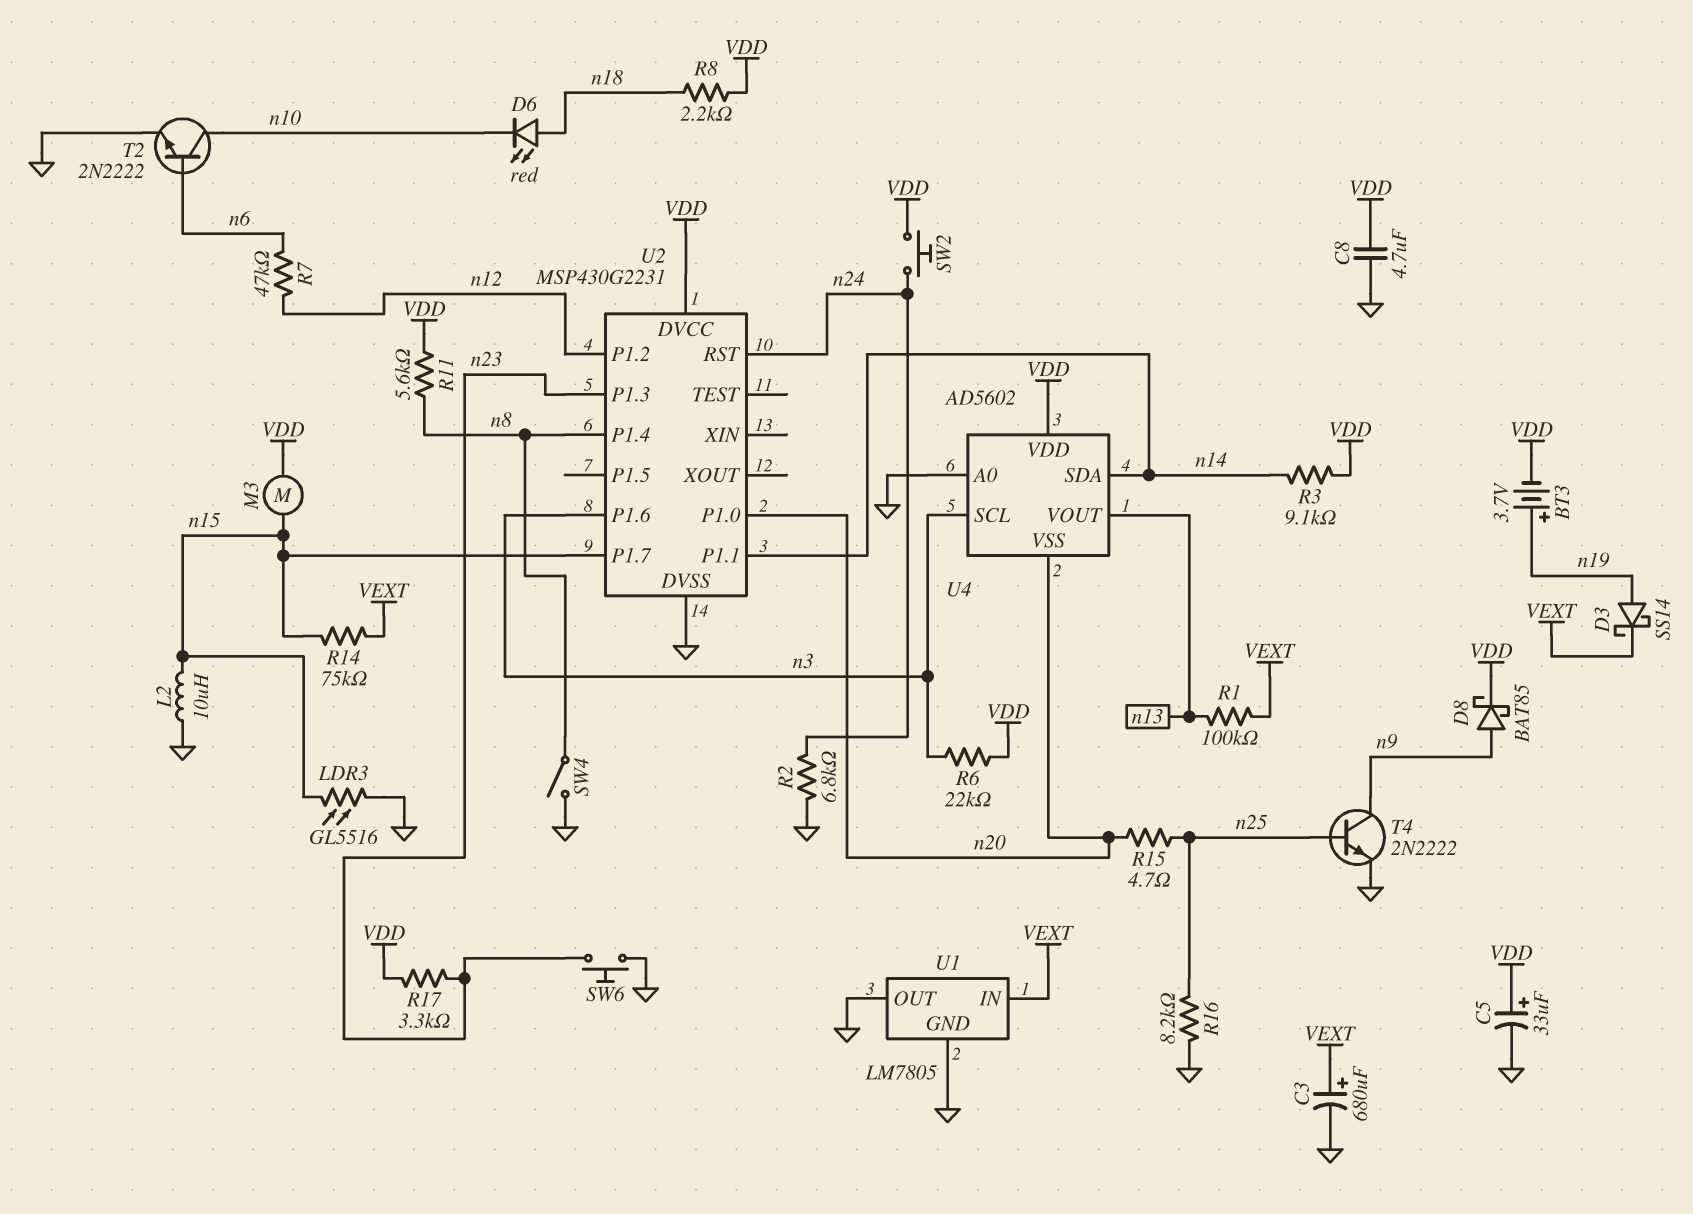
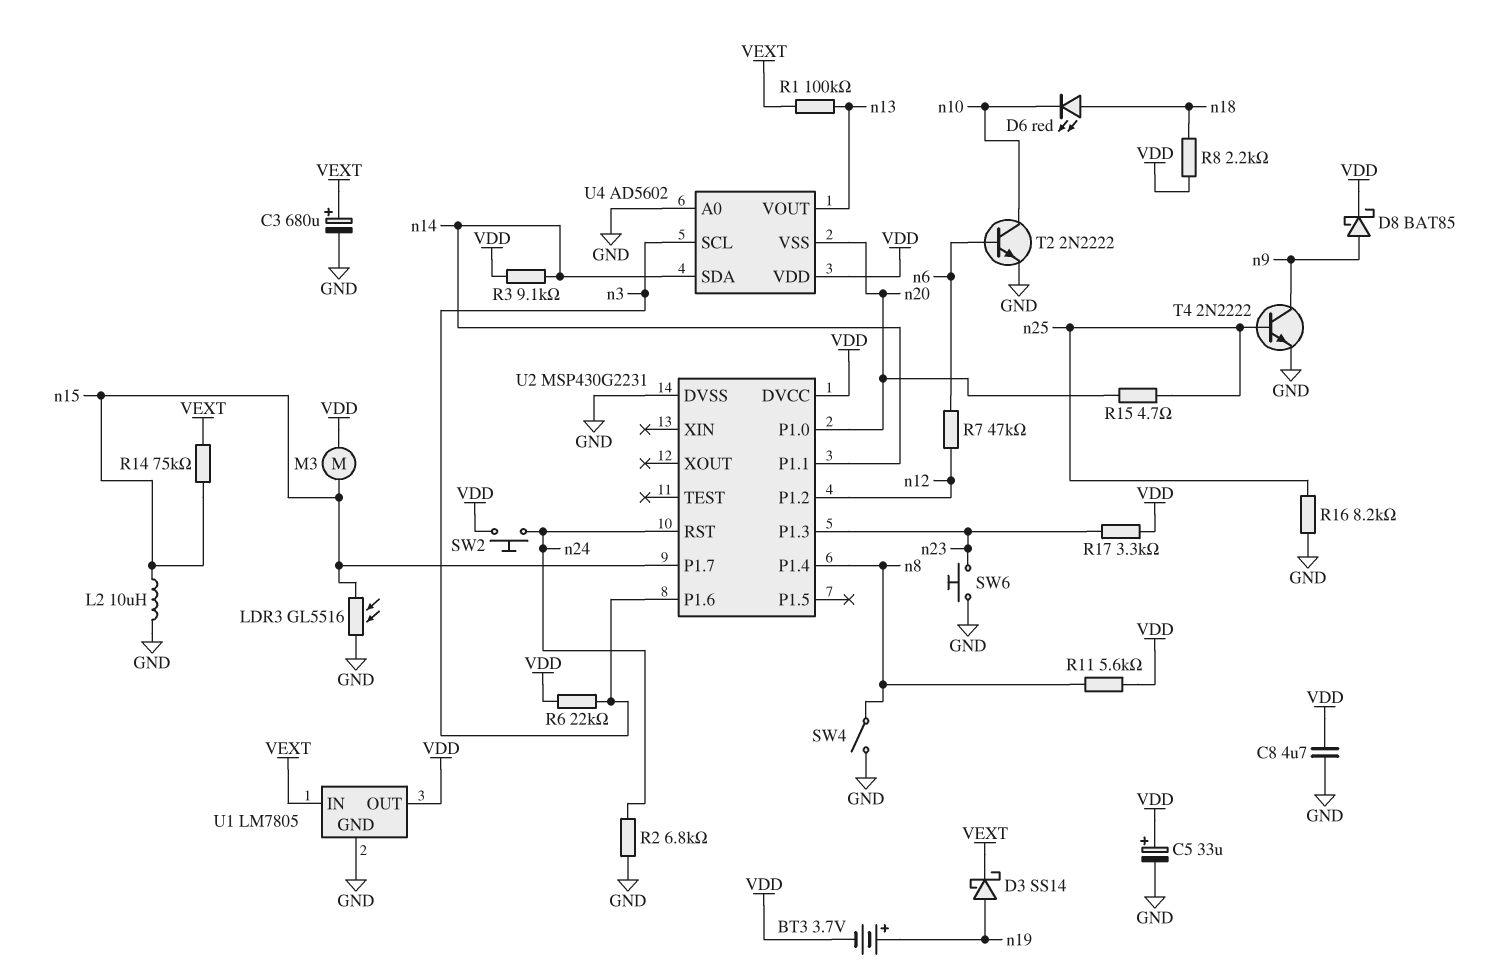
U1 pin OUT: GND -> VDD

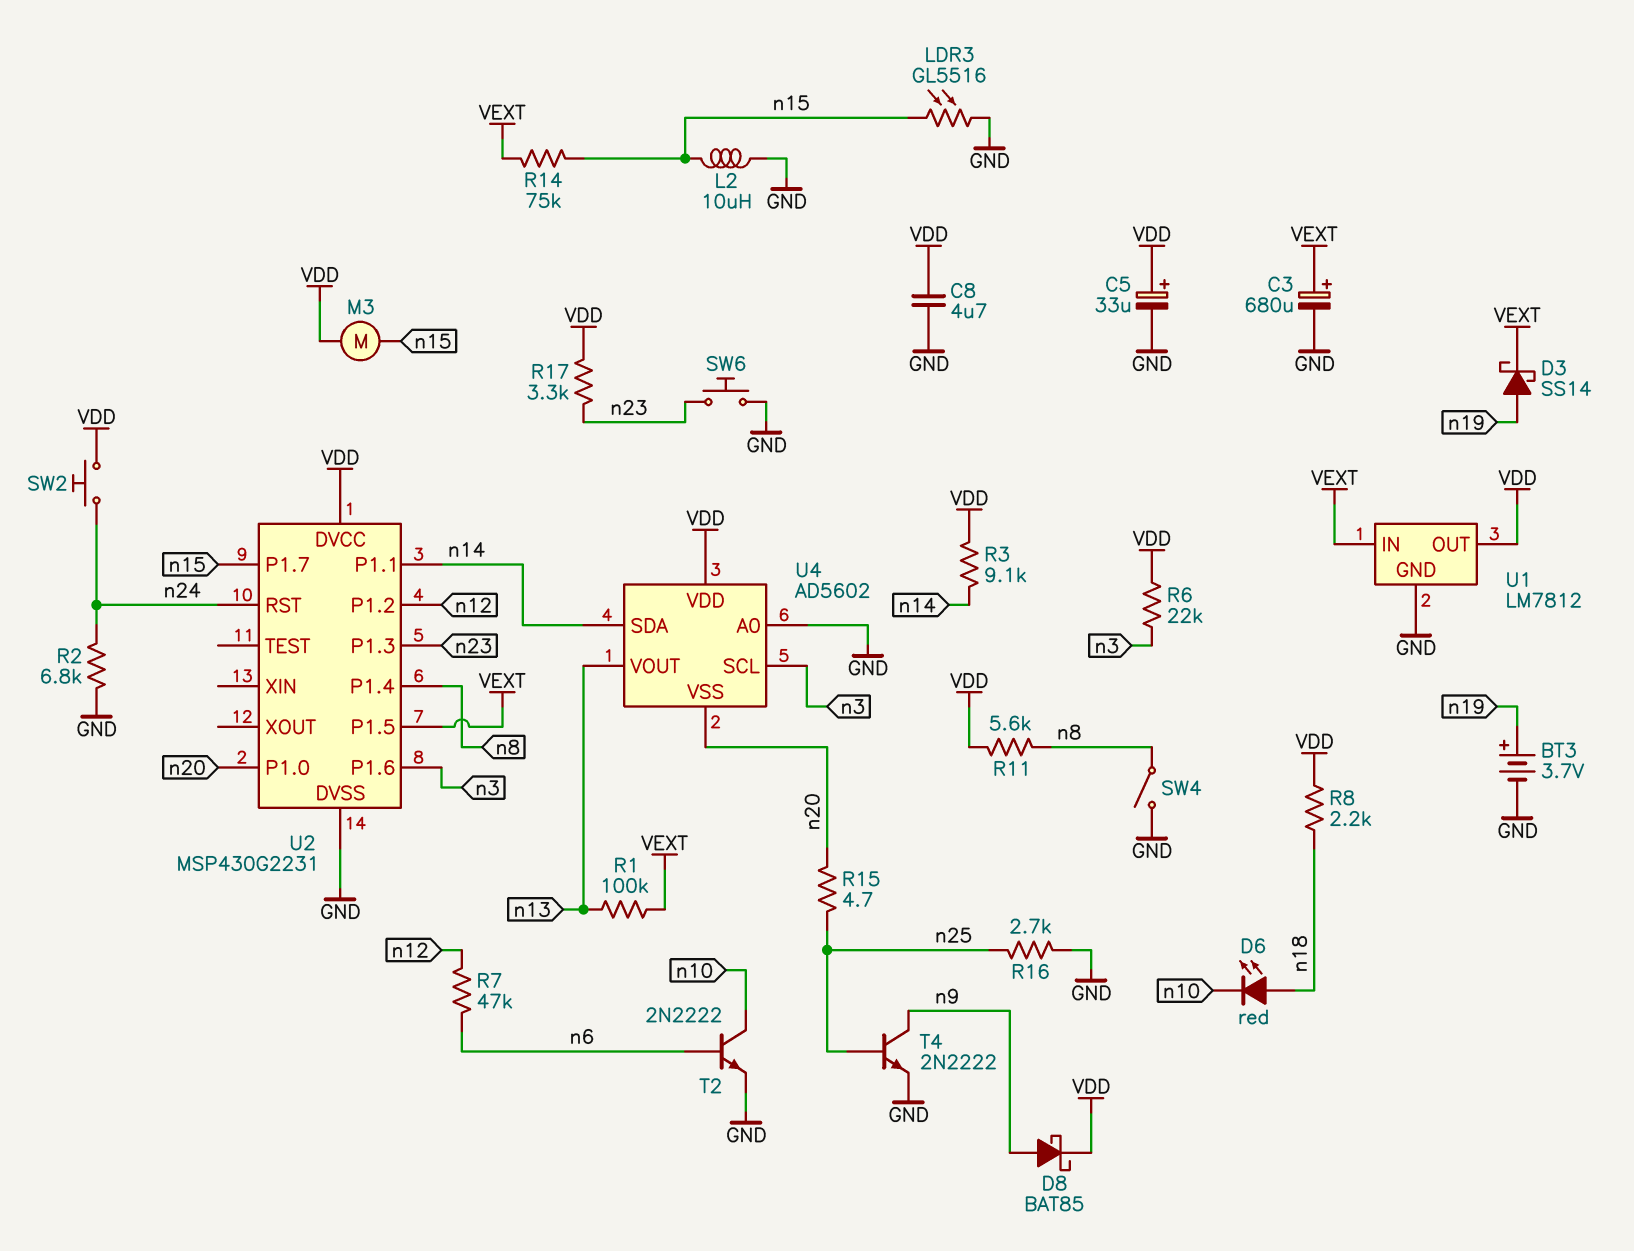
BT3: 3.7V (plus n19, minus VDD) -> 3.7V (plus n19, minus GND)
R16: 8.2k (GND, n25) -> 2.7k (GND, n25)
U1: LM7805 -> LM7812
U2 pin P1.5: none -> VEXT

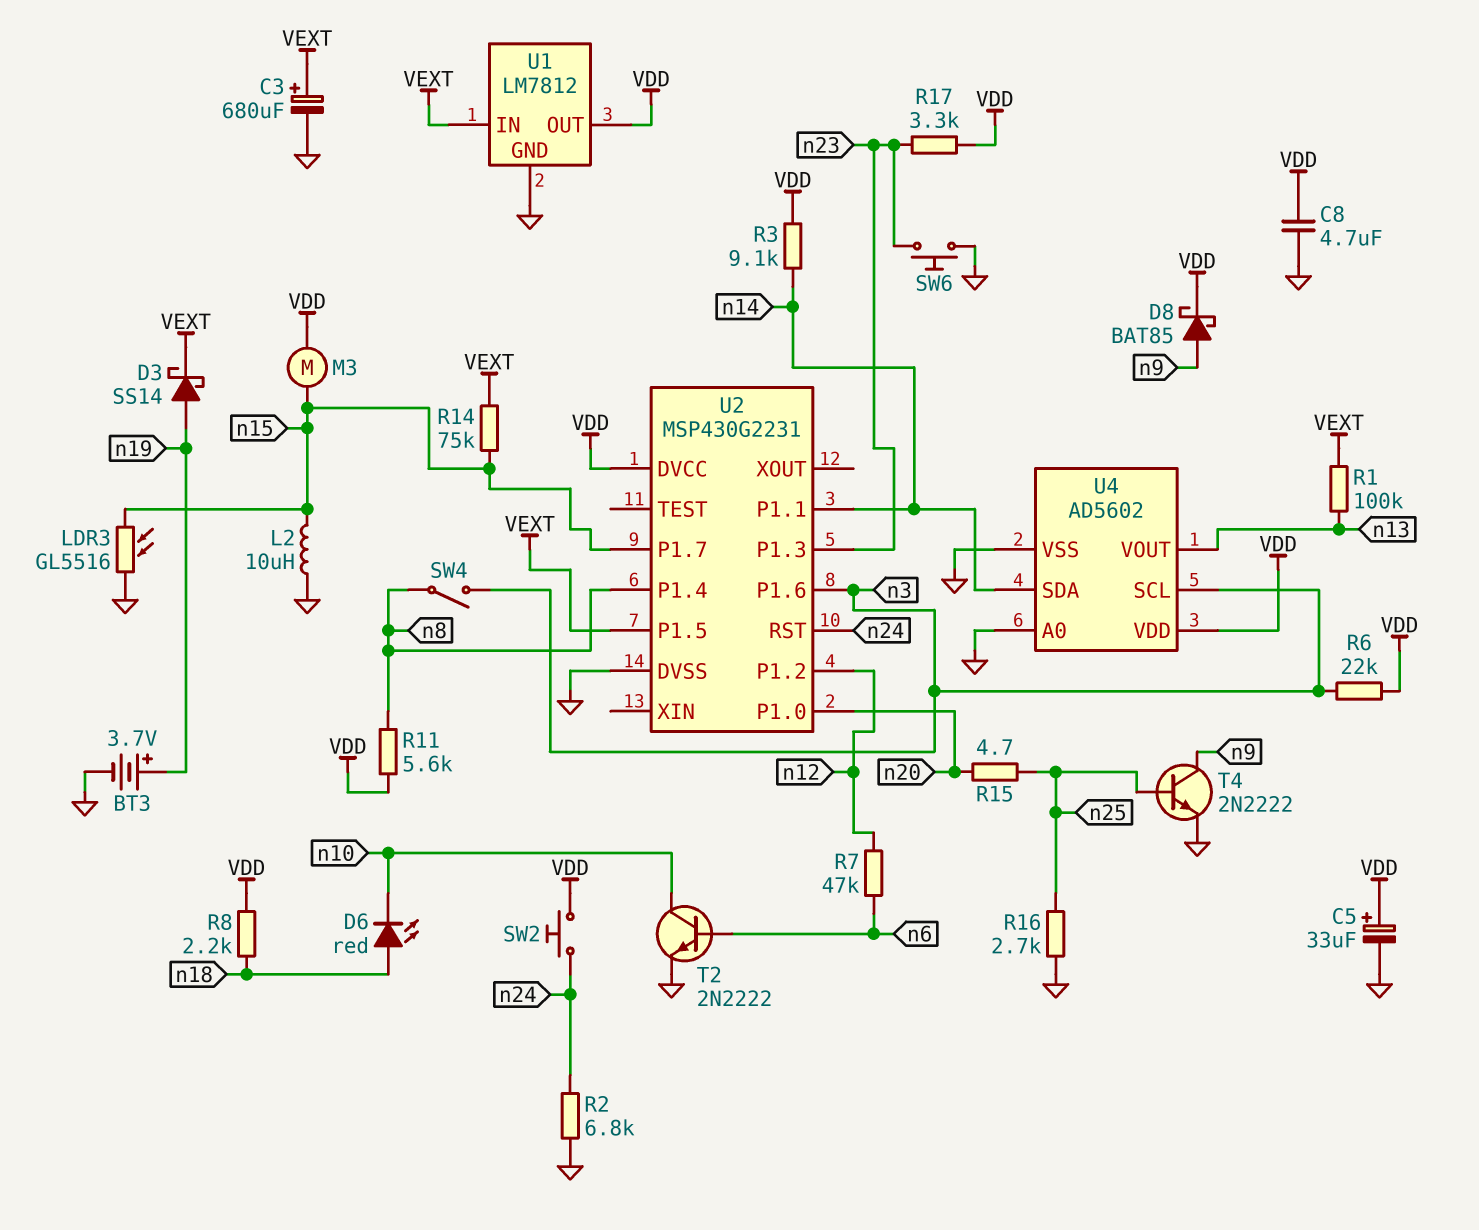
SW4: switch (GND, n8) -> switch (n3, n8)
U4 pin VSS: n20 -> GND

